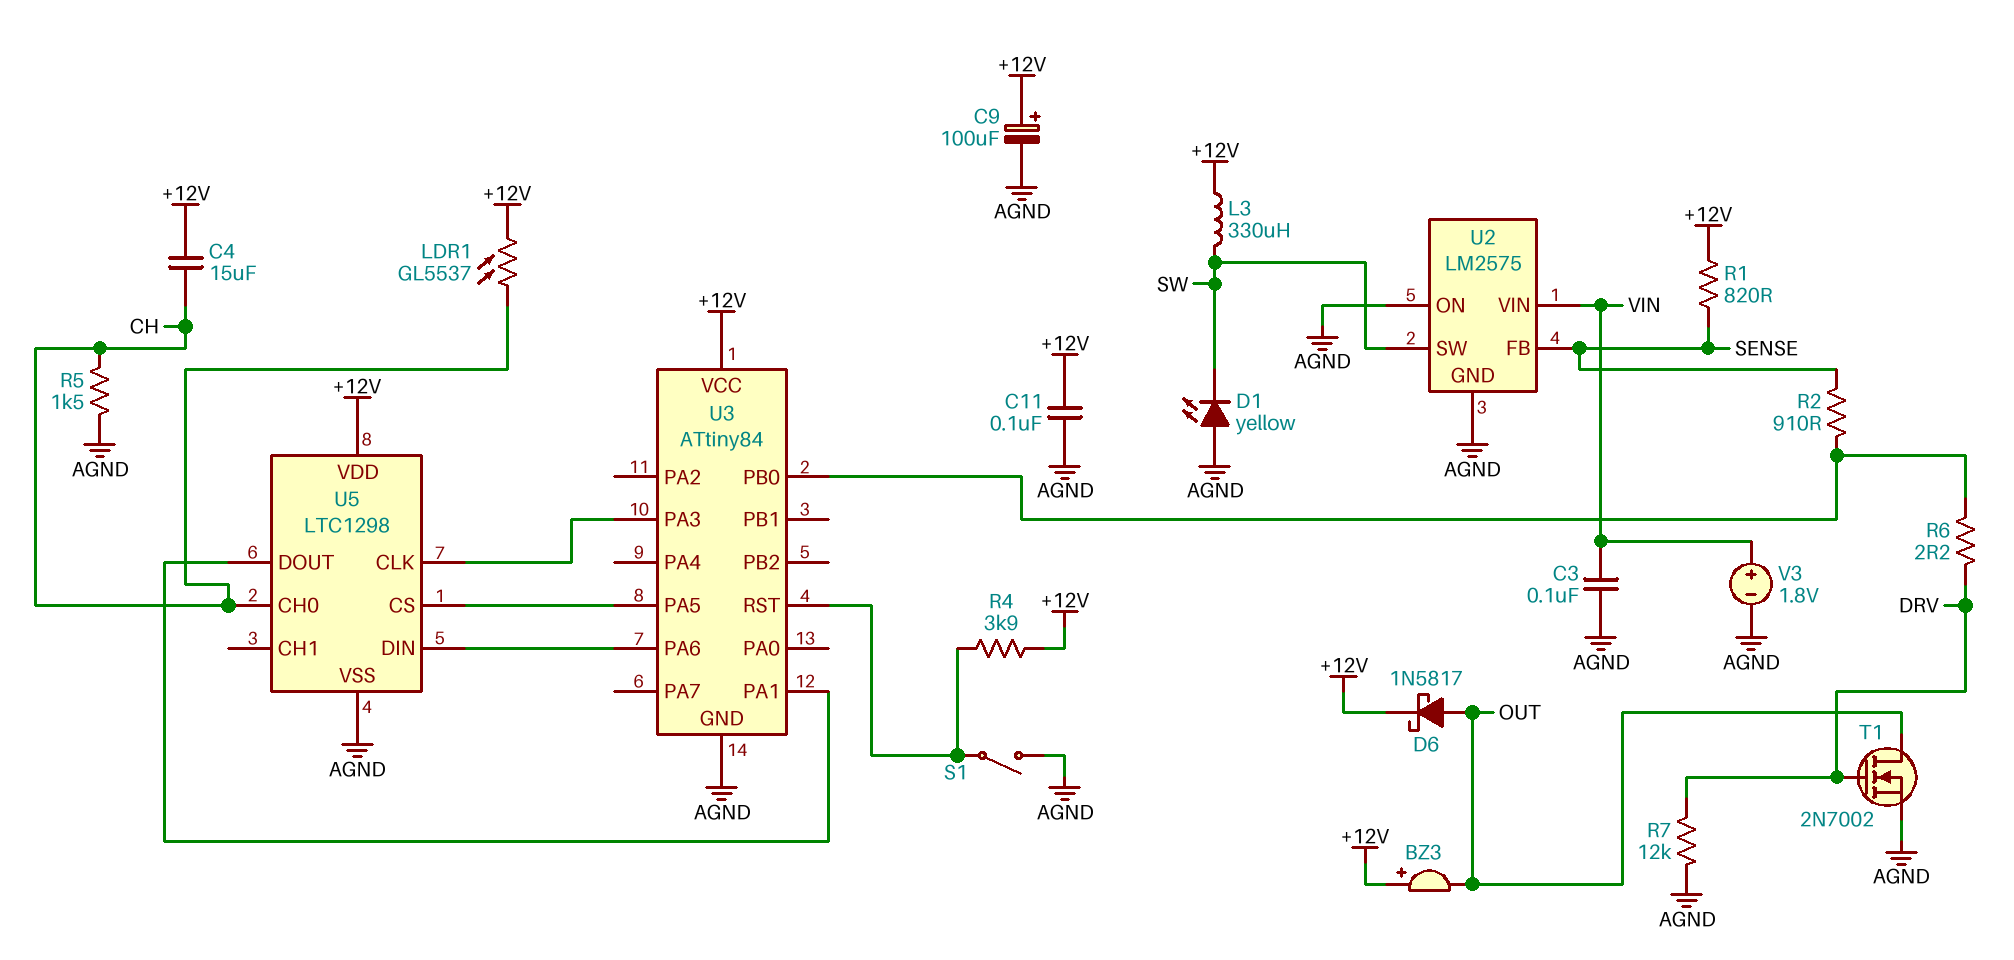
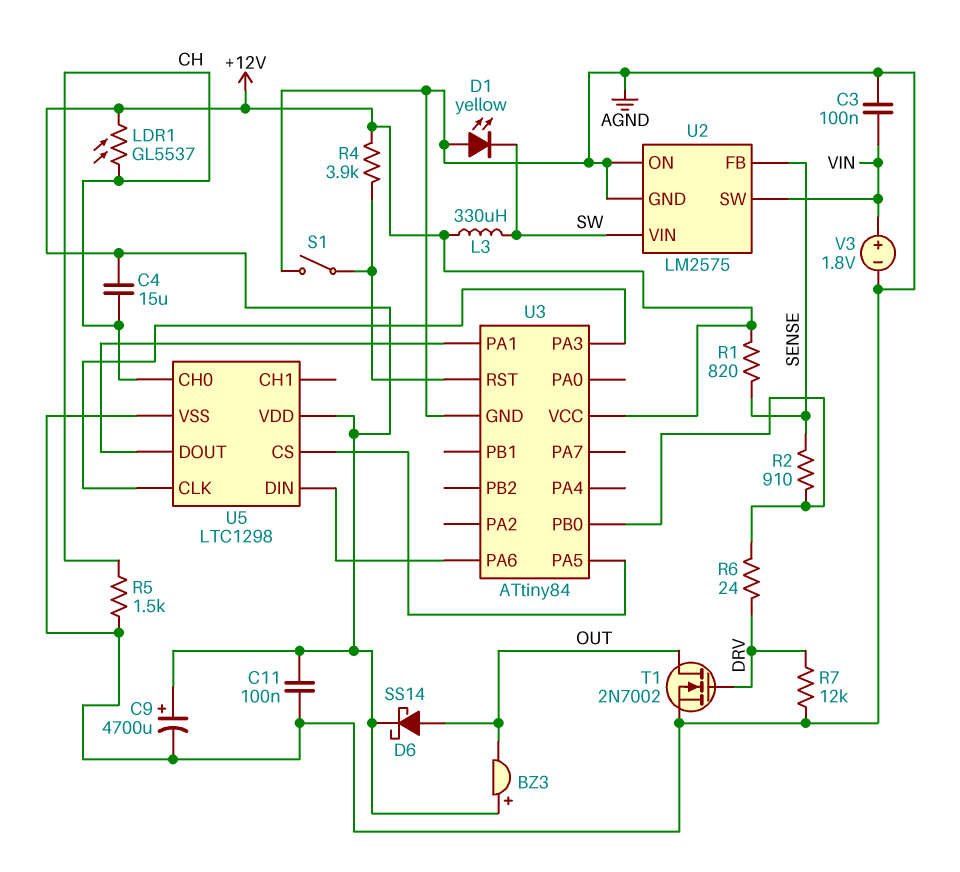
C9: 100uF (plus +12V, minus AGND) -> 4700uF (plus +12V, minus AGND)
D6: schottky 1N5817 (A OUT, K +12V) -> schottky SS14 (A OUT, K +12V)
R6: 2.2 (DRV, U3/PB0) -> 24 (DRV, U3/PB0)
U2 pin SW: SW -> VIN
U2 pin VIN: VIN -> SW

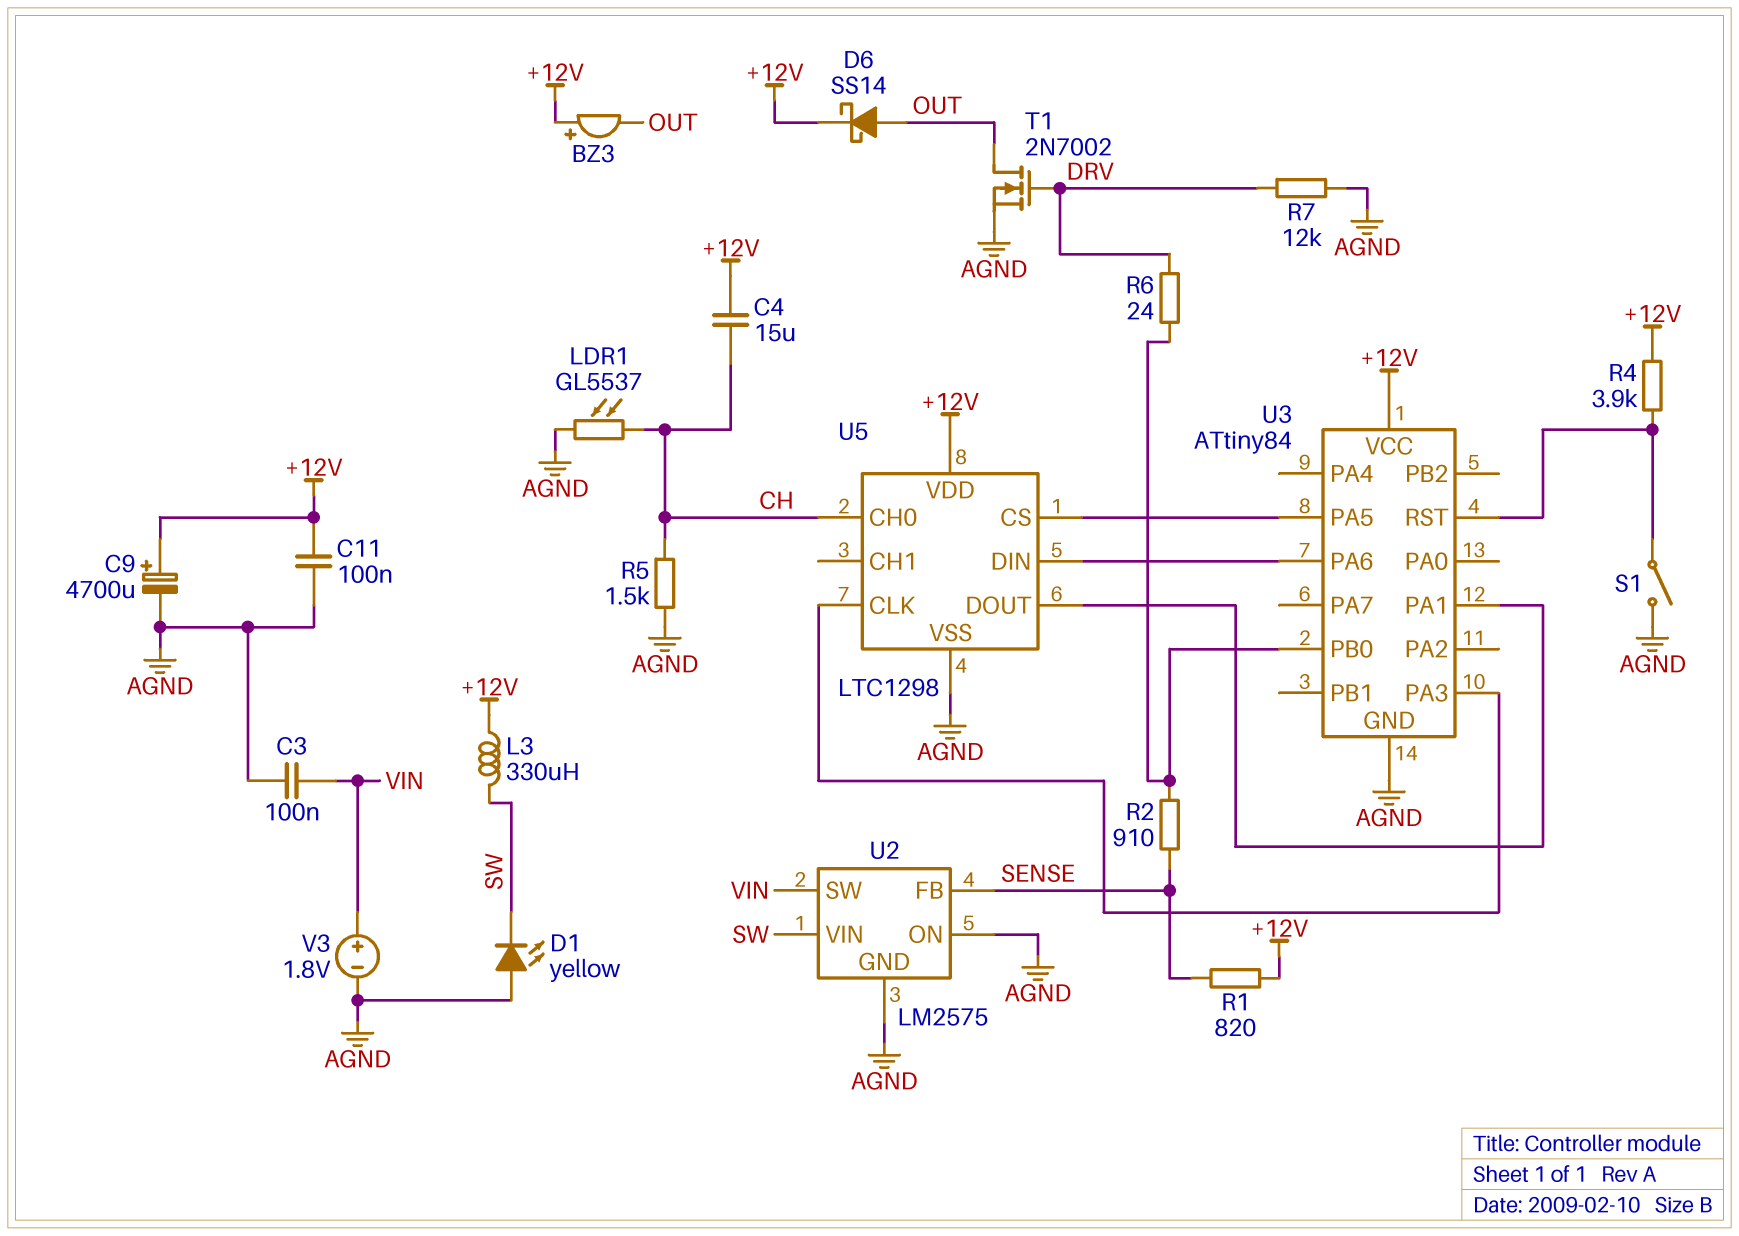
LDR1: GL5537 (+12V, CH) -> GL5537 (AGND, CH)

